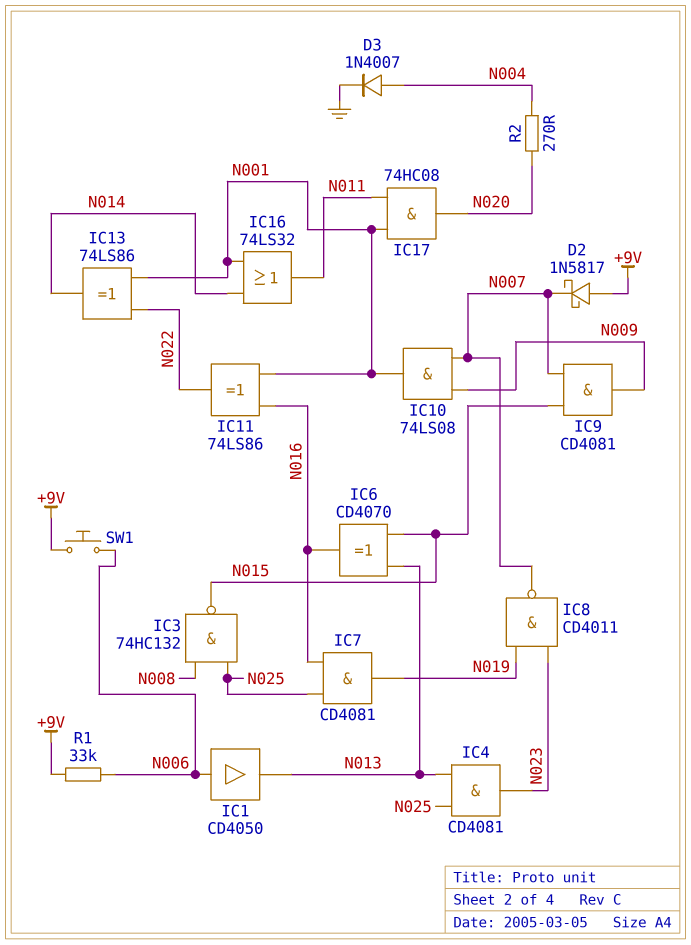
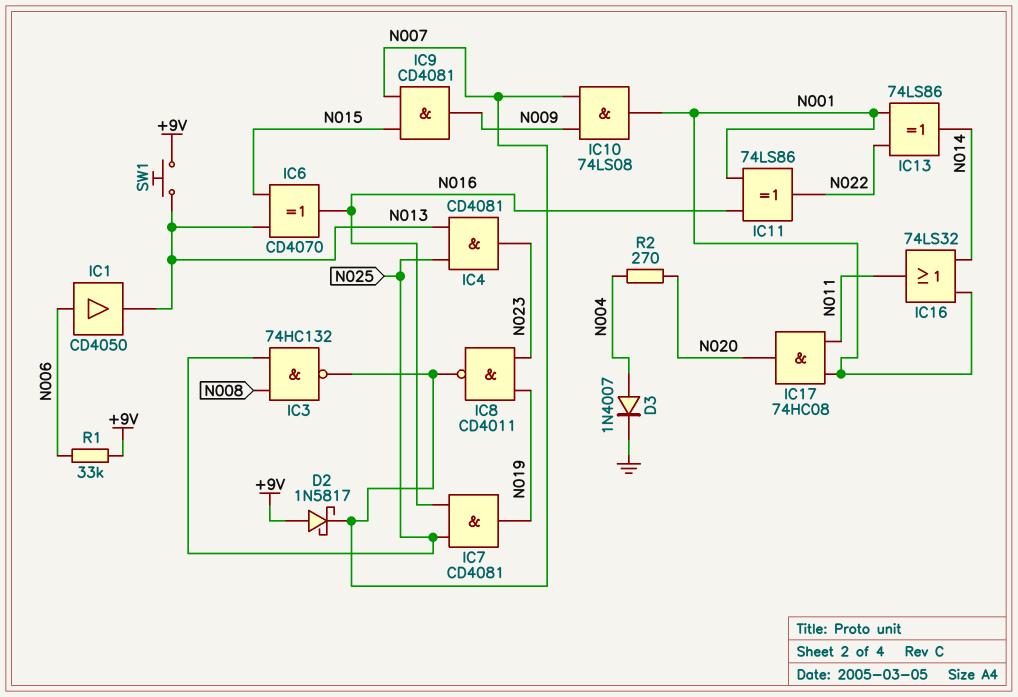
IC3: NAND 74HC132 (in N008, in N025, out N015) -> NAND 74HC132 (in N008, in N025, out N007)
SW1: button (+9V, N006) -> button (+9V, N013)

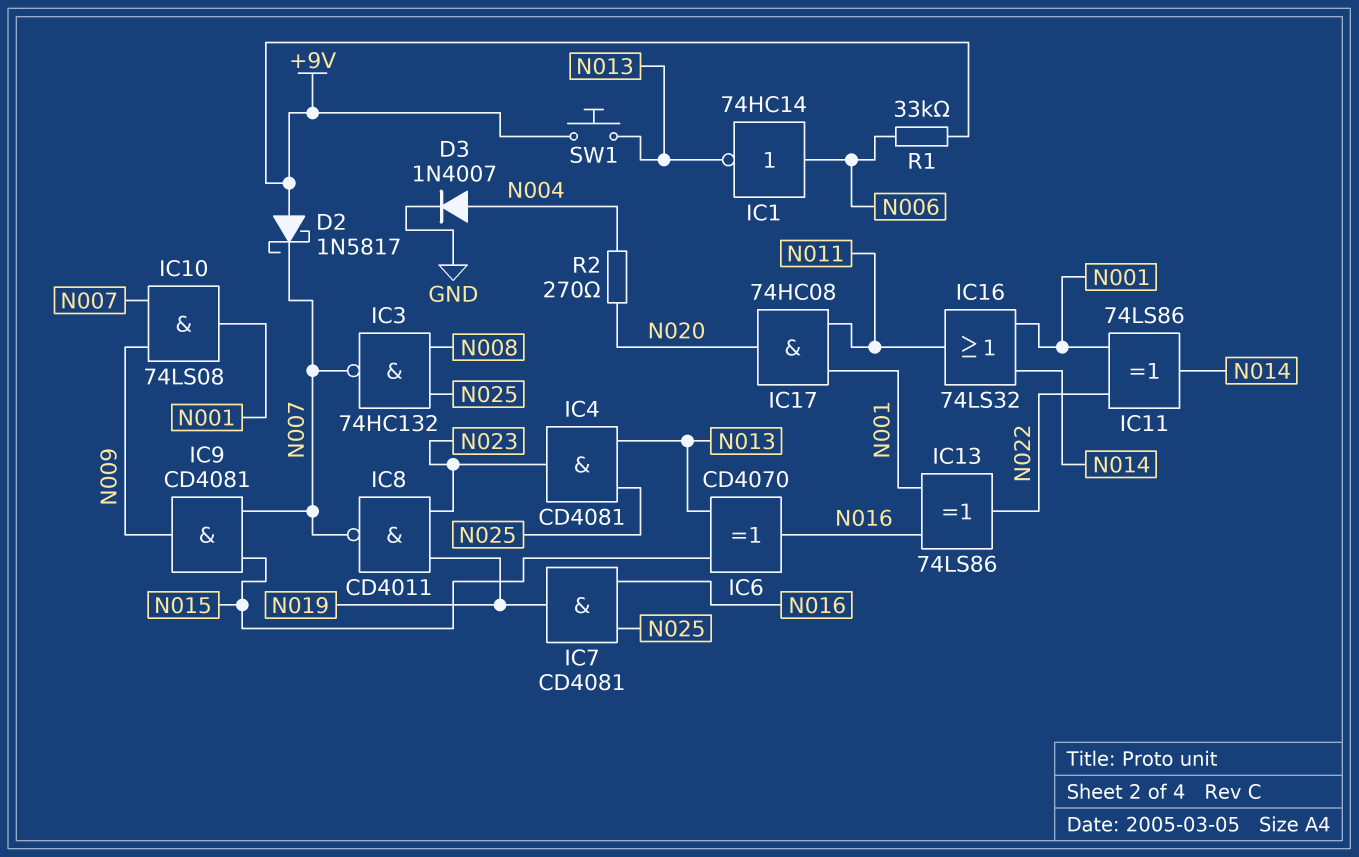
IC1: buffer CD4050 (in N006, out N013) -> NOT 74HC14 (in N006, out N013)
IC11: XOR 74LS86 (in N001, in N016, out N022) -> XOR 74LS86 (in N001, in N022, out N014)
IC13: XOR 74LS86 (in N001, in N022, out N014) -> XOR 74LS86 (in N001, in N016, out N022)

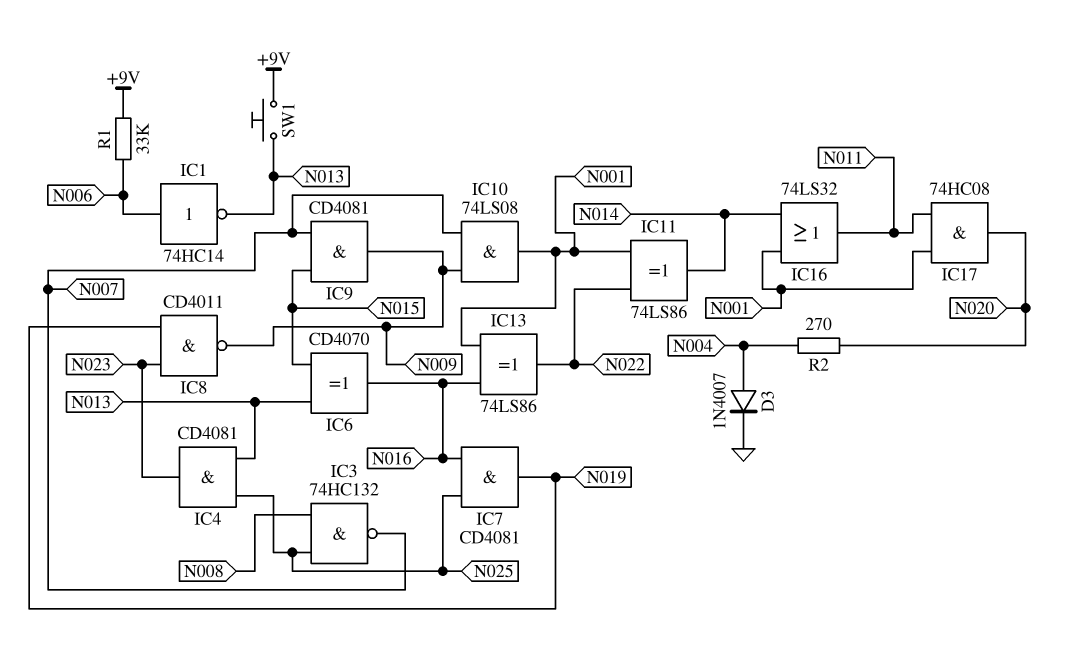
D2: schottky 1N5817 (A +9V, K N007) -> none
IC8: NAND CD4011 (in N019, in N023, out N007) -> NAND CD4011 (in N019, in N023, out N009)

